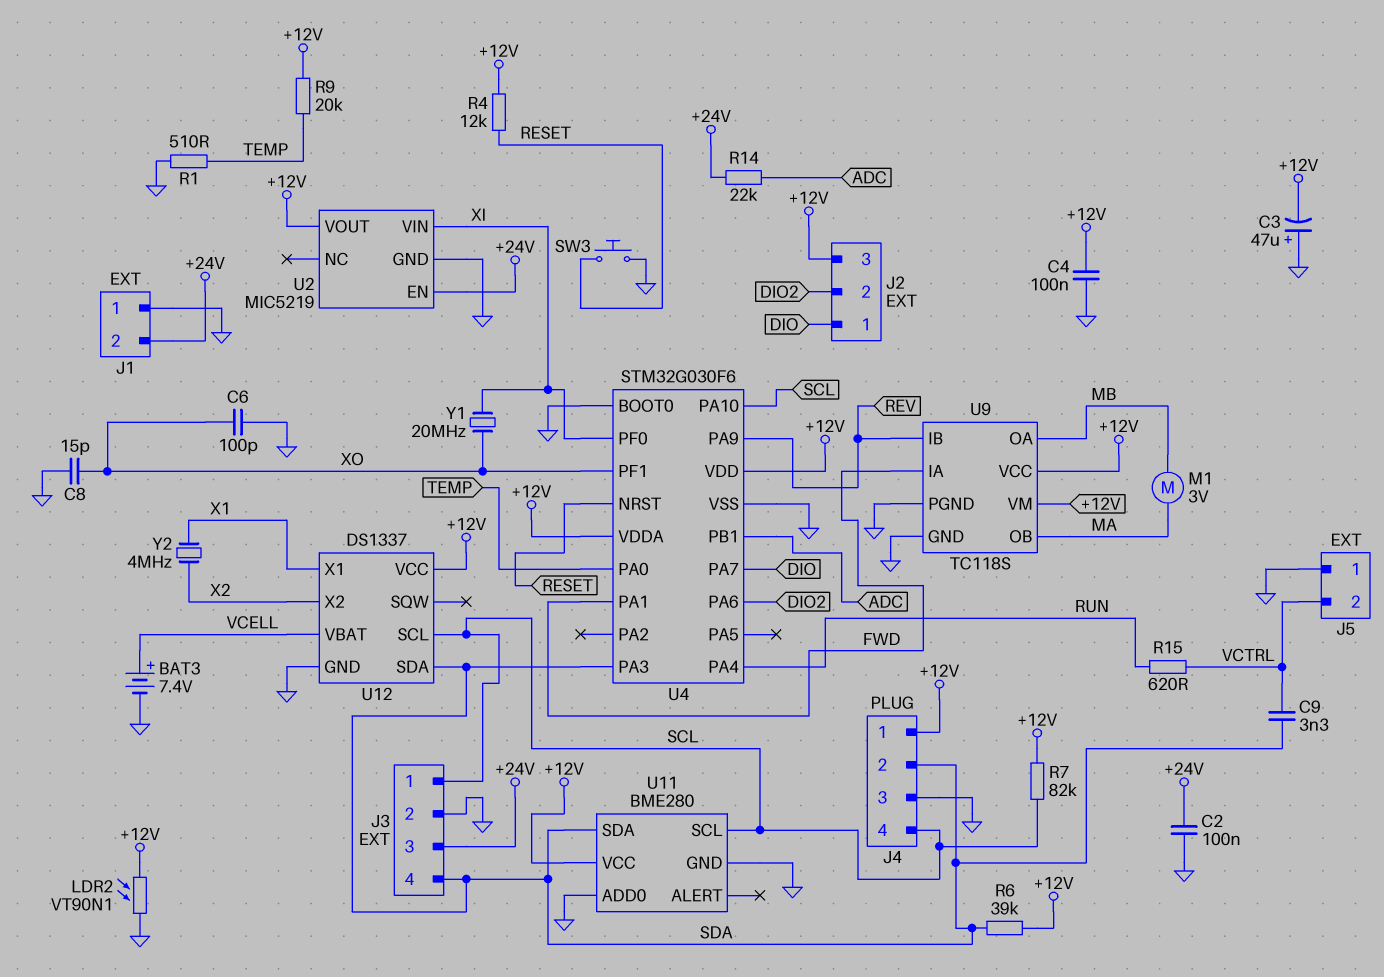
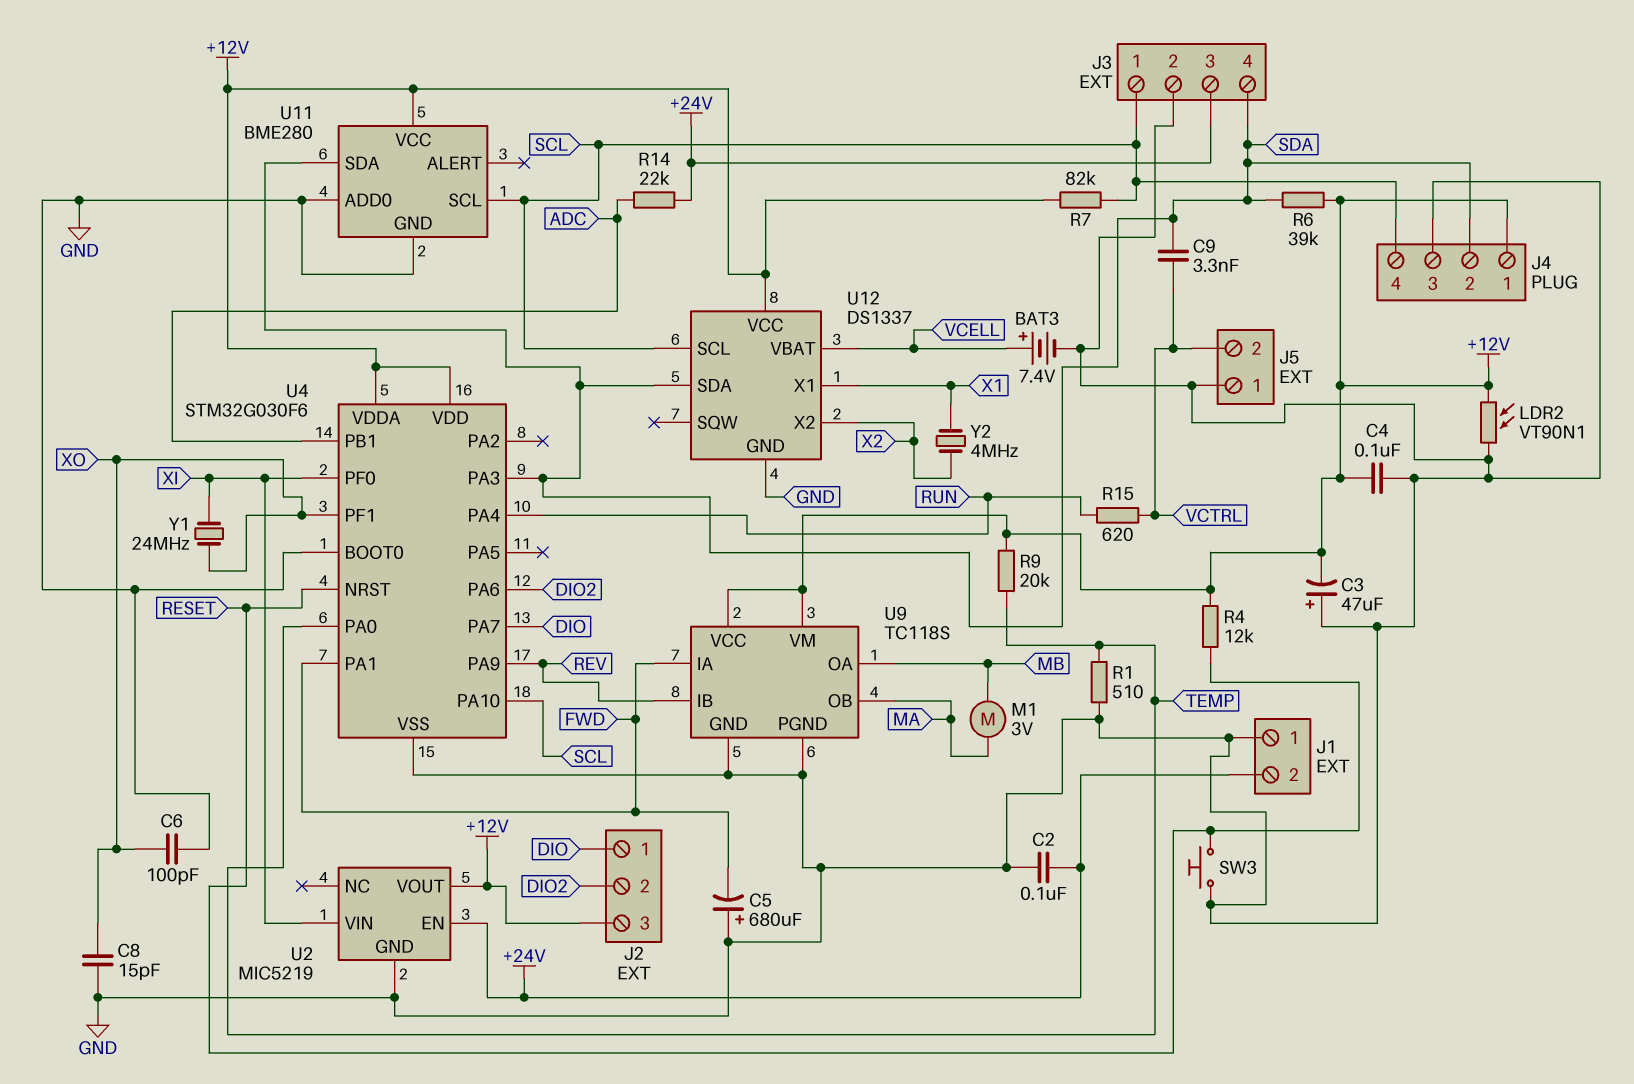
C5: none -> 680uF (plus GND, minus FWD)
Y1: 20MHz (XI, XO) -> 24MHz (XI, XO)

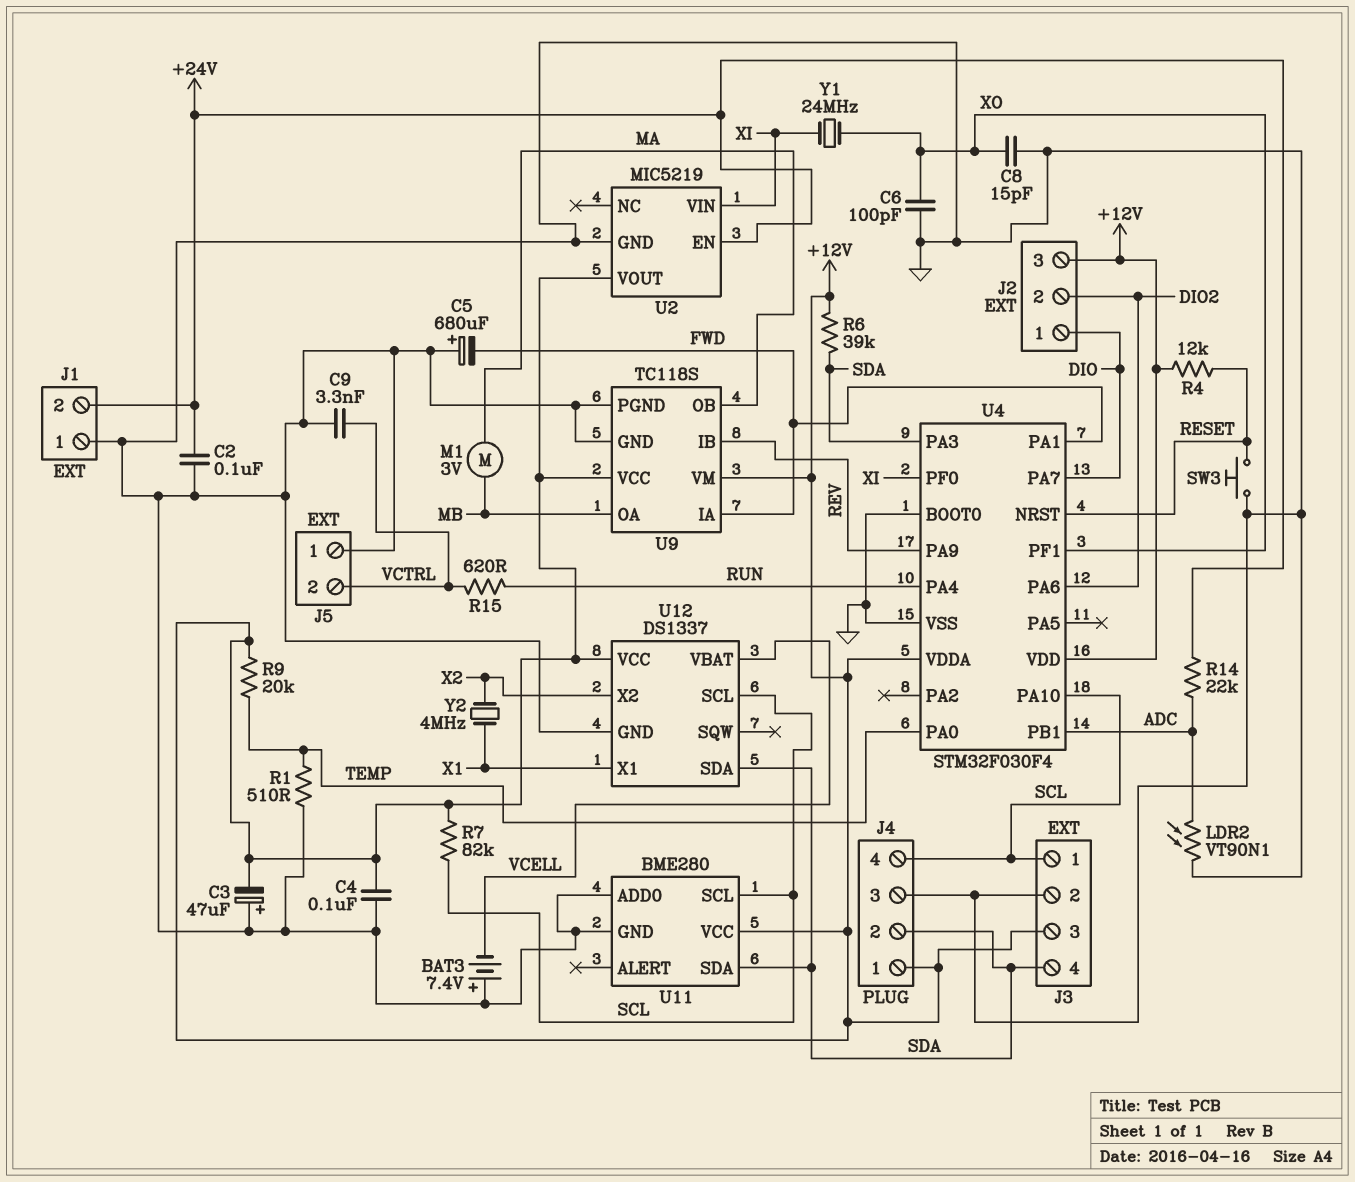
BAT3: 7.4V (plus VCELL, minus GND) -> 7.4V (plus GND, minus VCELL)
C9: 3.3nF (SDA, VCTRL) -> 3.3nF (GND, VCTRL)
J3 pin 3: +24V -> +12V
LDR2: VT90N1 (+12V, GND) -> VT90N1 (ADC, GND)
U4: STM32G030F6 -> STM32F030F4

